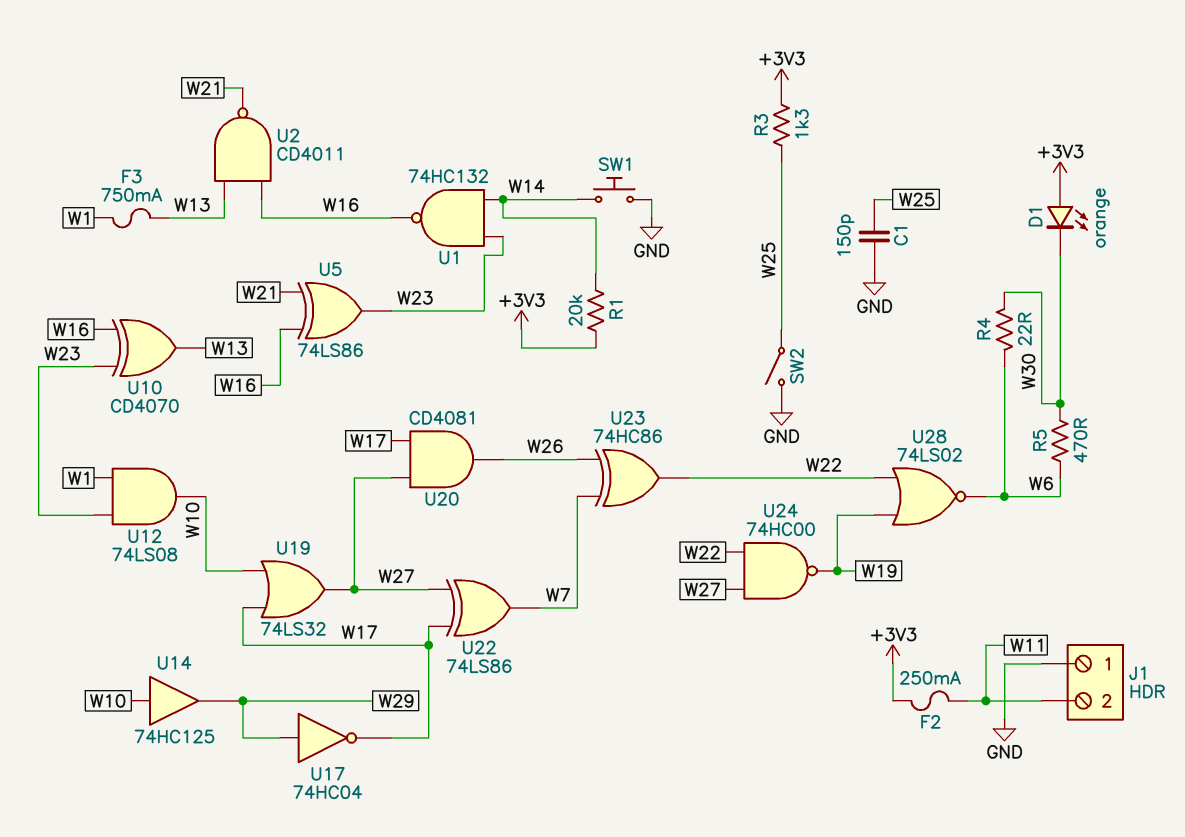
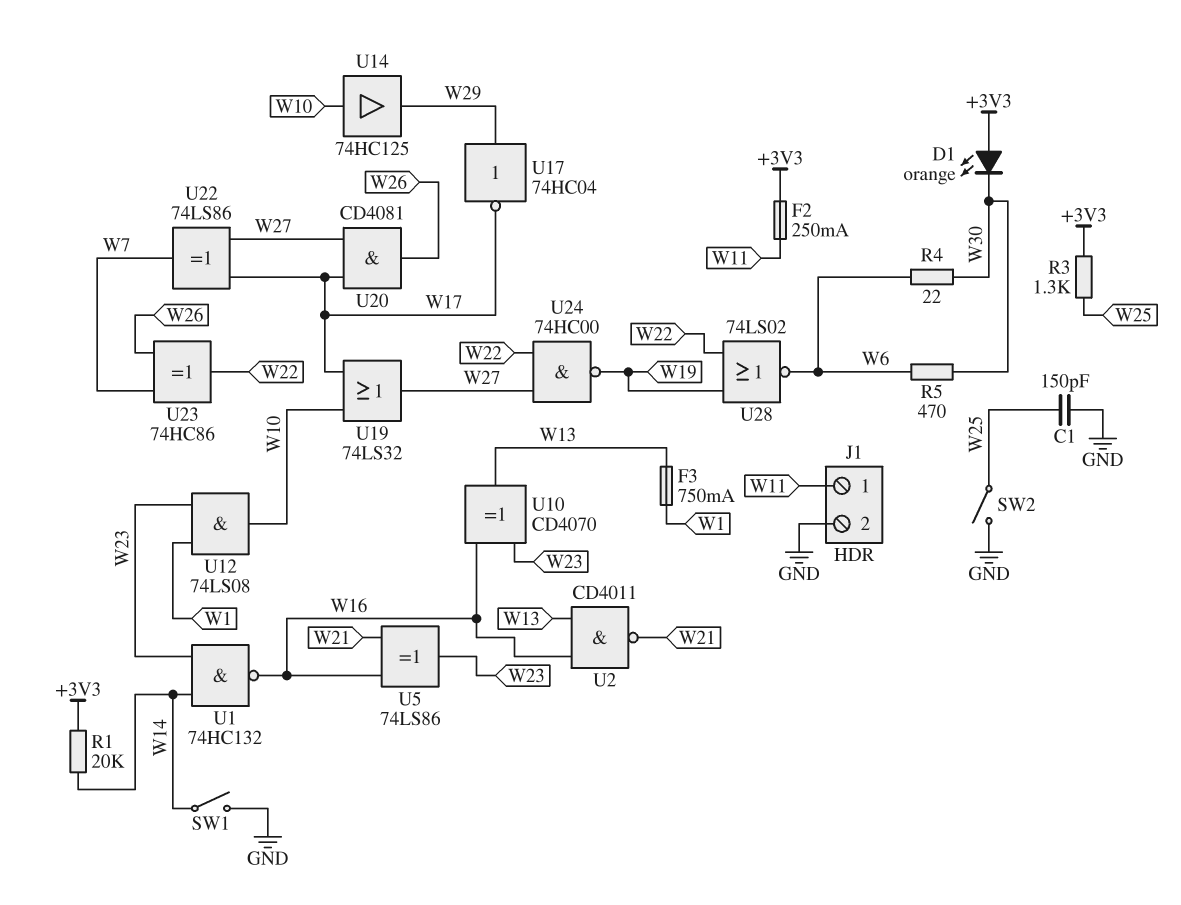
J1 pin 1: GND -> W11
J1 pin 2: W11 -> GND
SW1: button (GND, W14) -> switch (GND, W14)

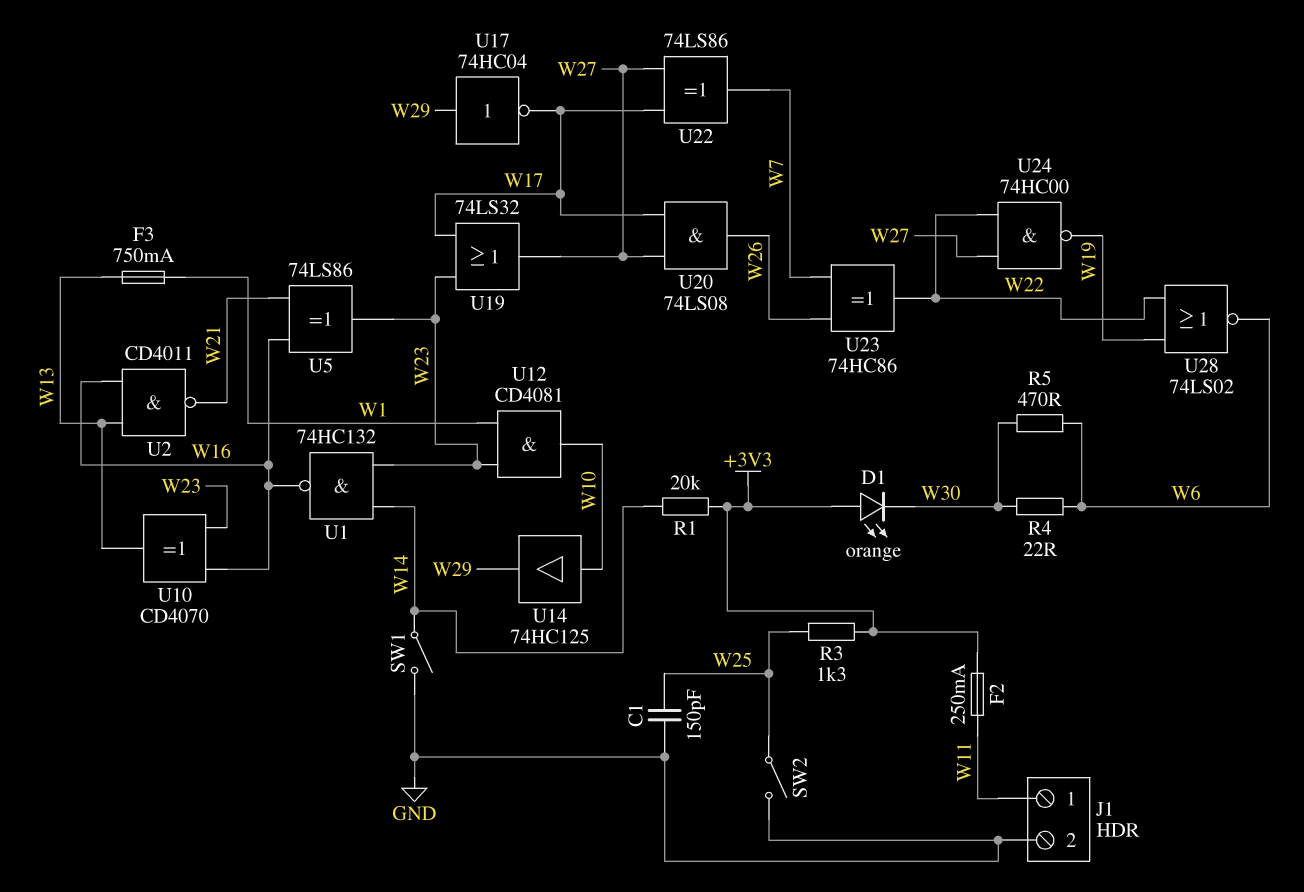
U12: AND 74LS08 (in W1, in W23, out W10) -> AND CD4081 (in W1, in W23, out W10)
U19: OR 74LS32 (in W10, in W17, out W27) -> OR 74LS32 (in W17, in W23, out W27)
U20: AND CD4081 (in W17, in W27, out W26) -> AND 74LS08 (in W17, in W27, out W26)

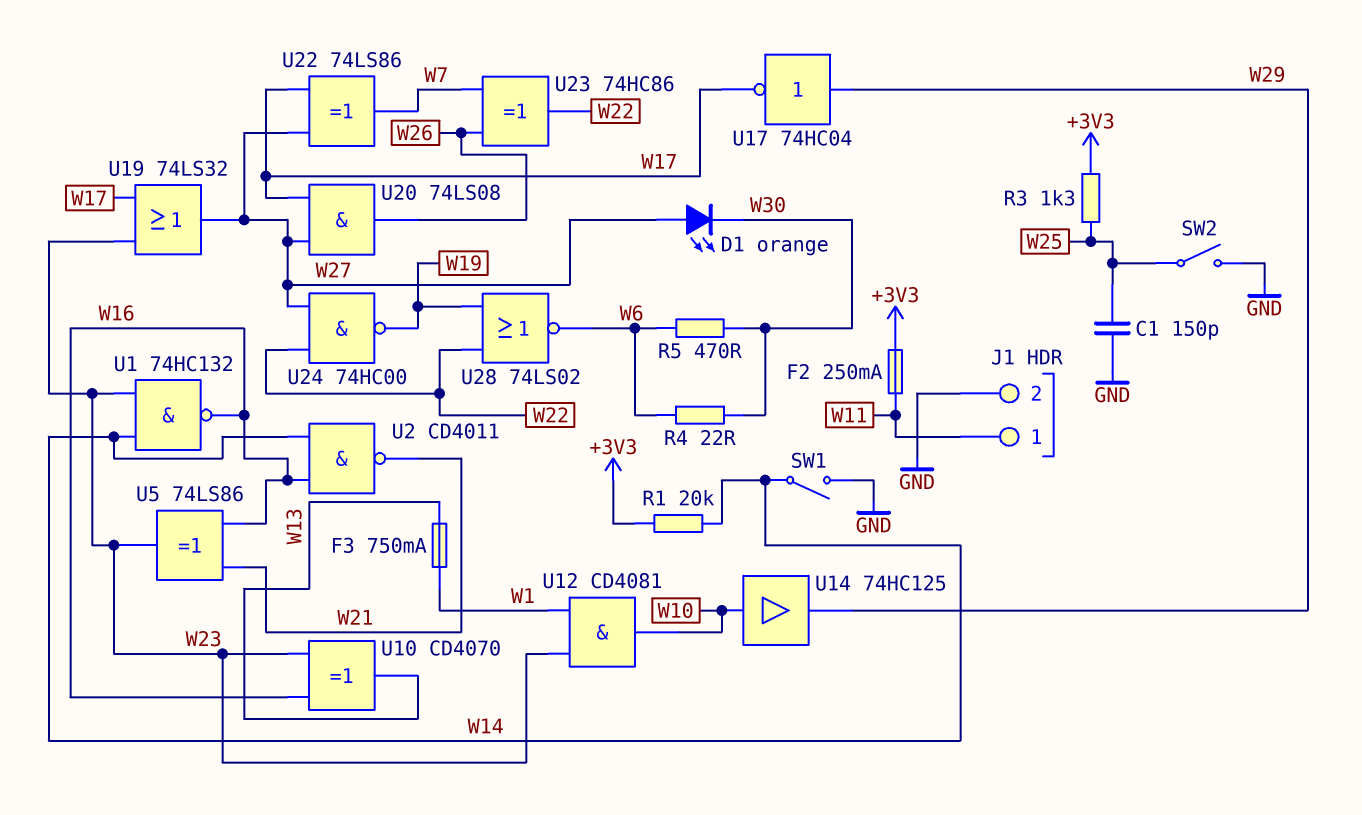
D1: LED orange (A +3V3, K W30) -> LED orange (A W27, K W30)
U2: NAND CD4011 (in W13, in W16, out W21) -> NAND CD4011 (in W14, in W16, out W21)

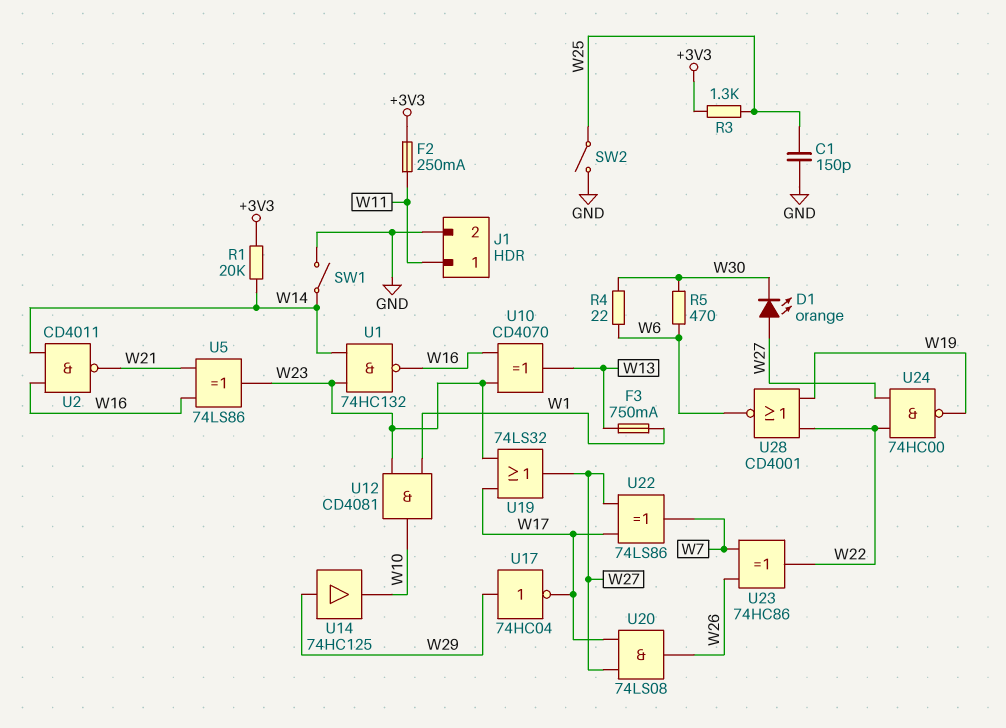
U14: buffer 74HC125 (in W10, out W29) -> buffer 74HC125 (in W29, out W10)
U28: NOR 74LS02 (in W19, in W22, out W6) -> NOR CD4001 (in W19, in W22, out W6)

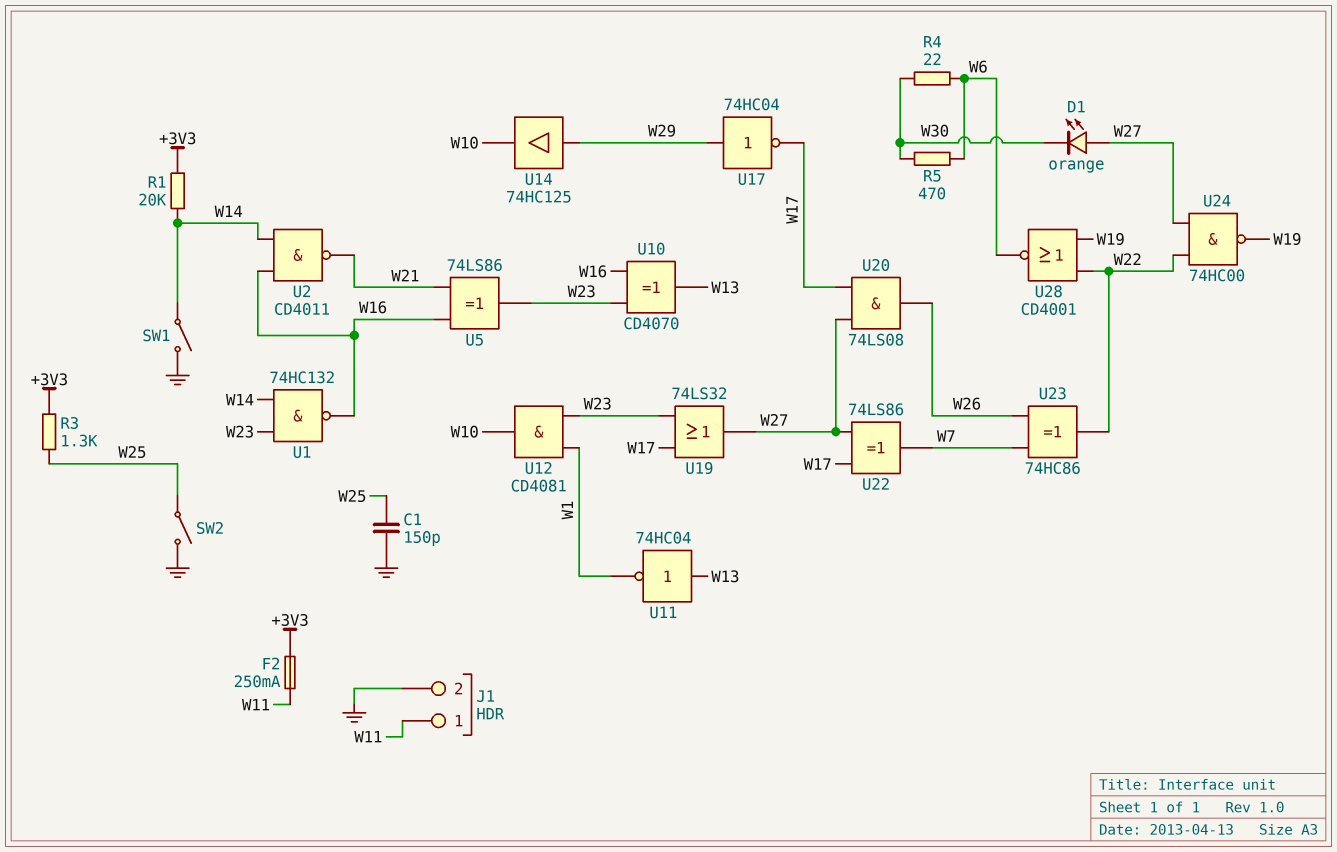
F3: 750mA (W1, W13) -> none
U11: none -> NOT 74HC04 (in W13, out W1)

